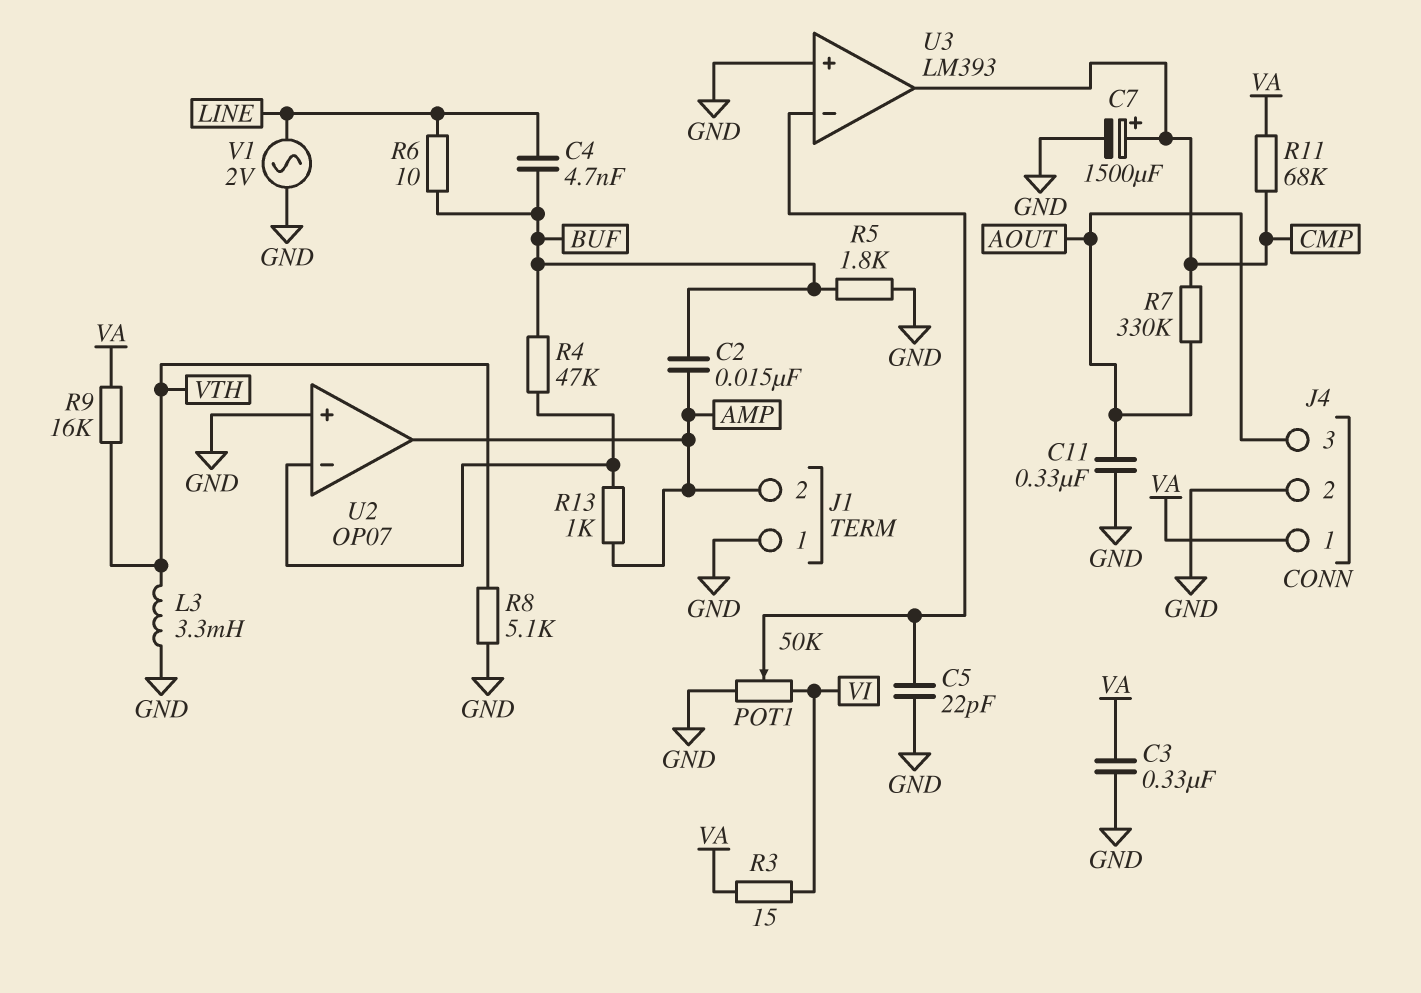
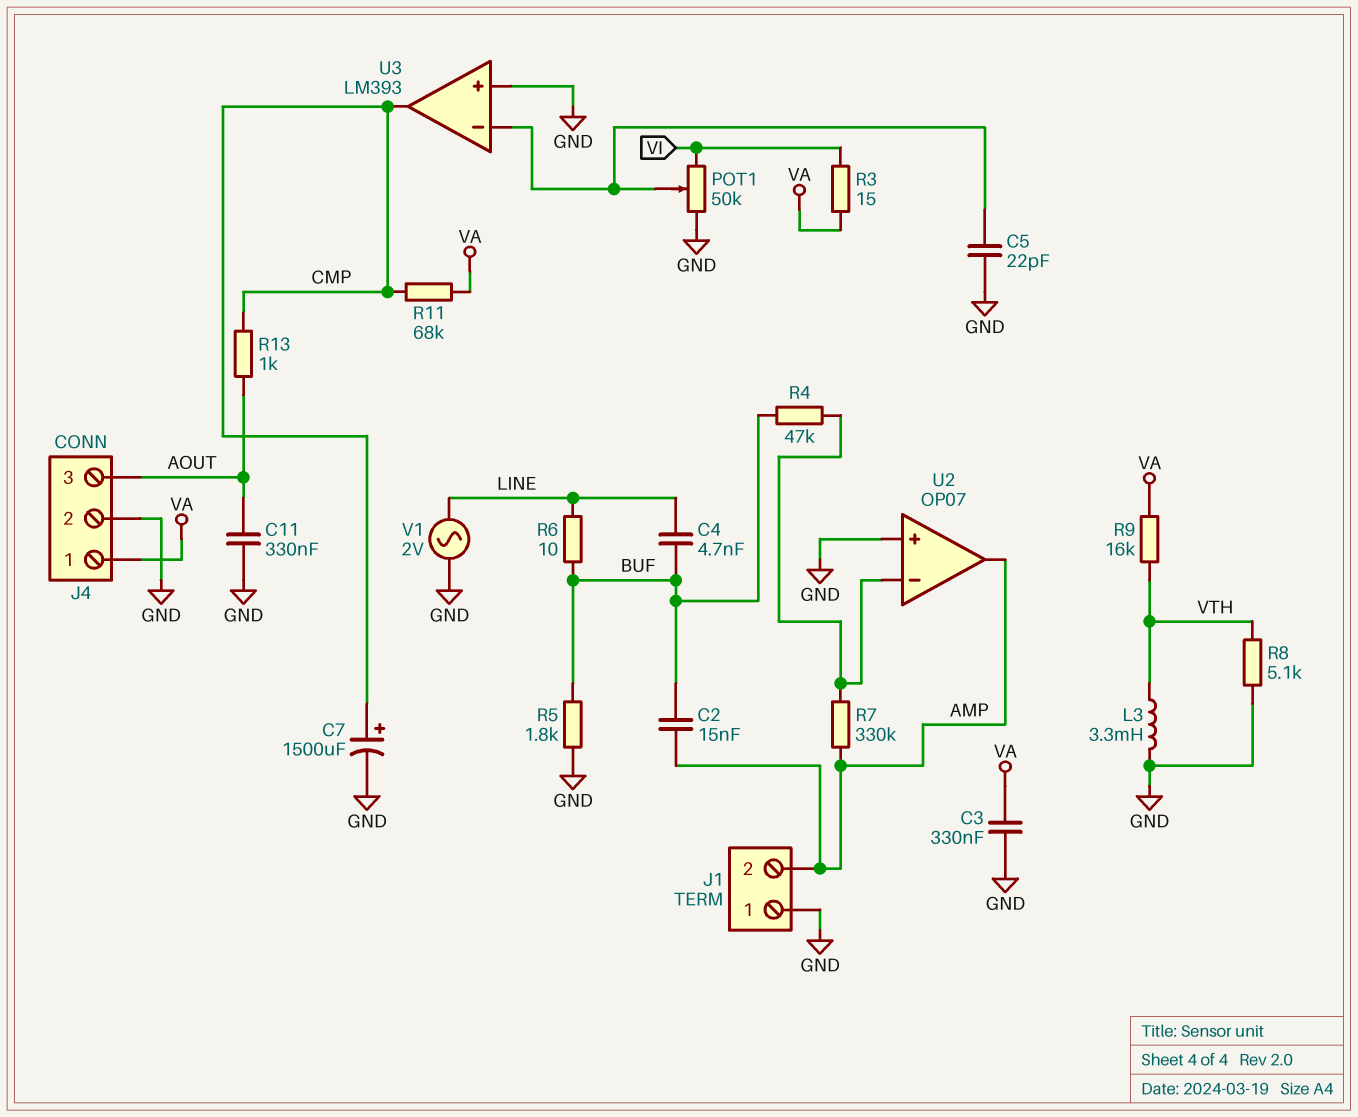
R7: 330k (AOUT, CMP) -> 330k (AMP, U2/in-)
R13: 1k (AMP, U2/in-) -> 1k (AOUT, CMP)

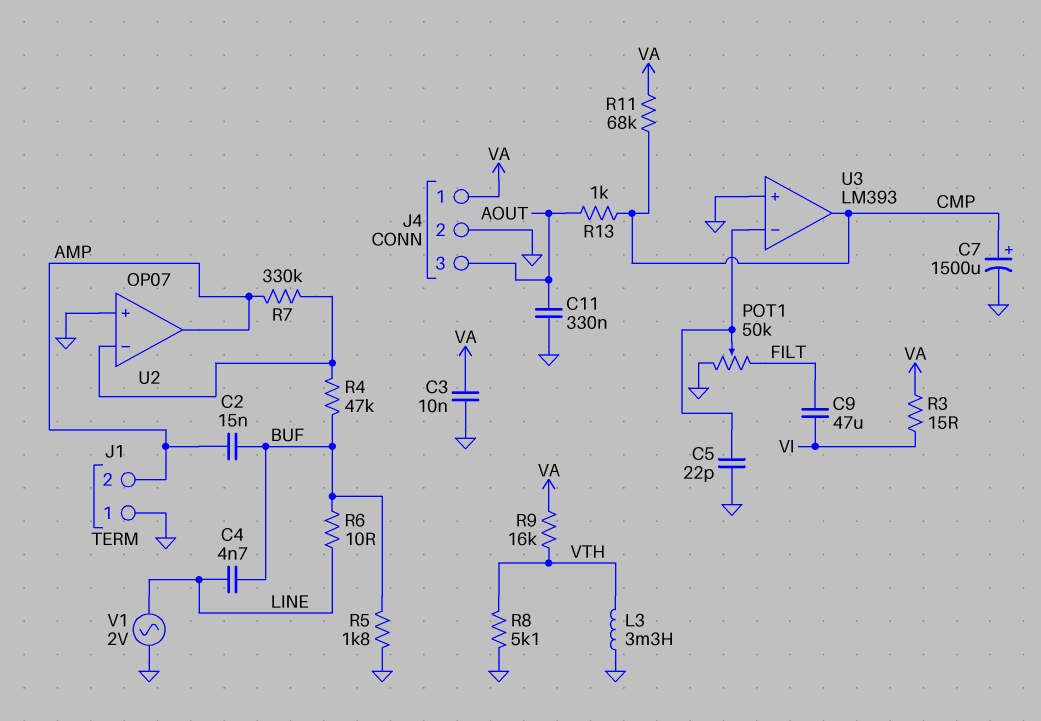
C3: 330nF (GND, VA) -> 10nF (GND, VA)
C9: none -> 47uF (FILT, VI)
POT1: 50k (GND, VI, wiper U3/in-) -> 50k (FILT, GND, wiper U3/in-)

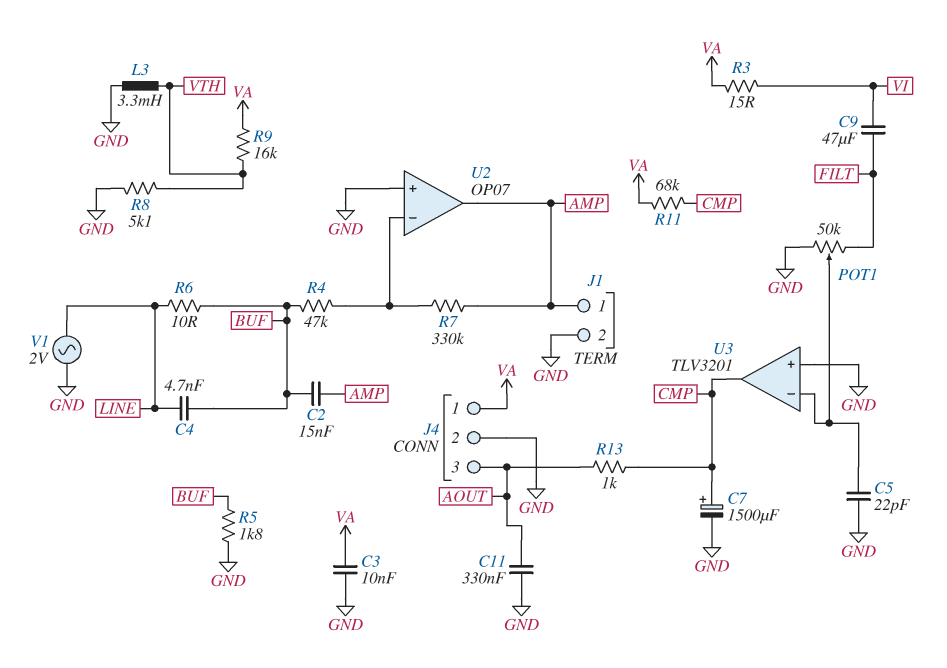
J1 pin 1: GND -> AMP
J1 pin 2: AMP -> GND
U3: LM393 -> TLV3201

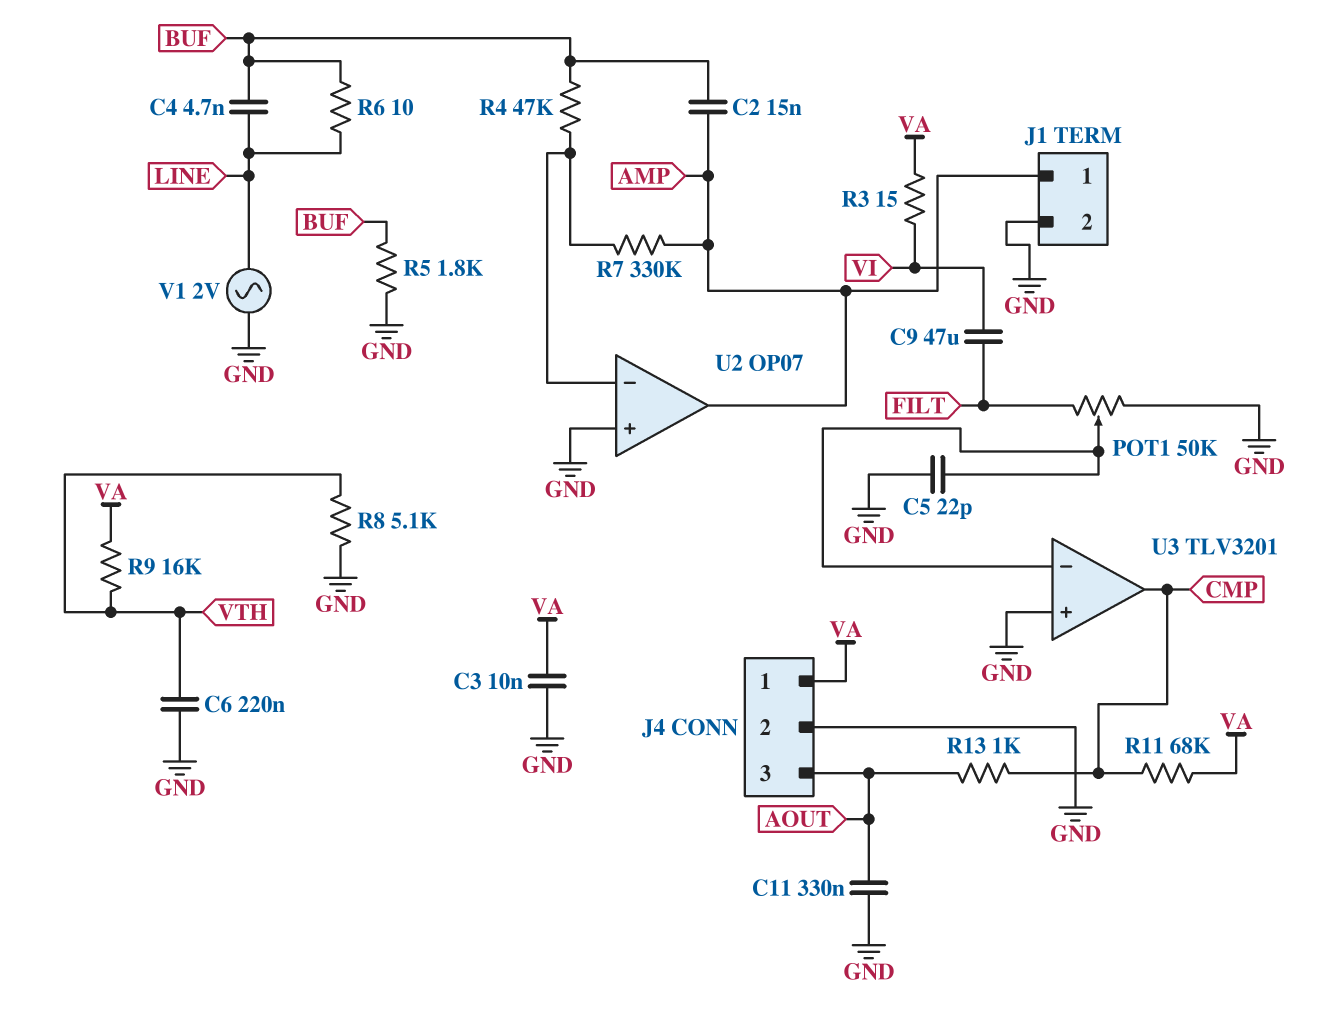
C6: none -> 220nF (GND, VTH)
C7: 1500uF (plus CMP, minus GND) -> none
L3: 3.3mH (GND, VTH) -> none

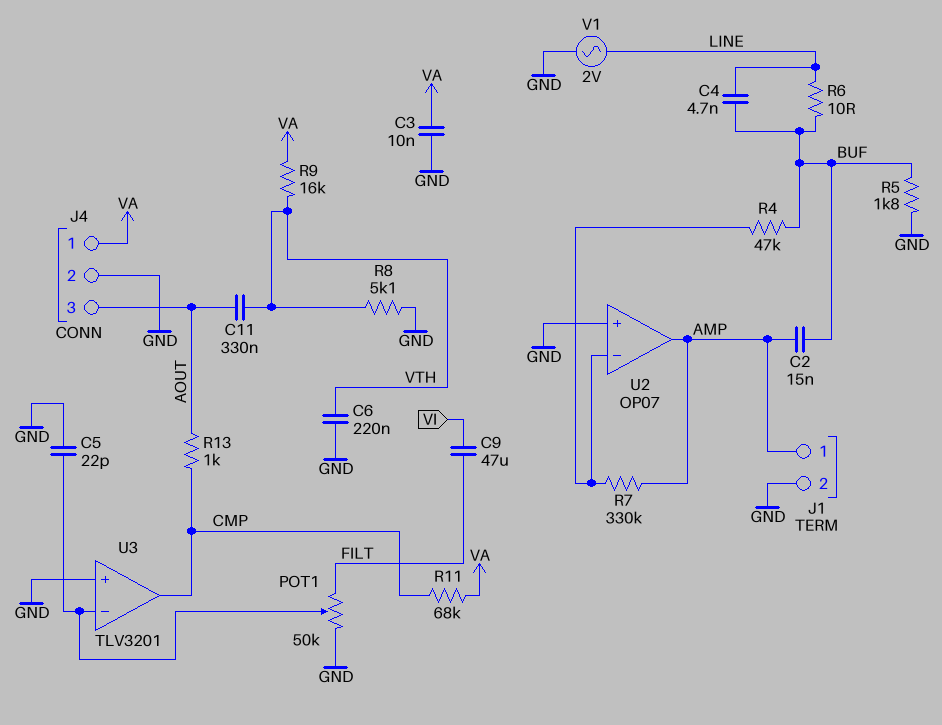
C11: 330nF (AOUT, GND) -> 330nF (AOUT, VTH)
R3: 15 (VA, VI) -> none

